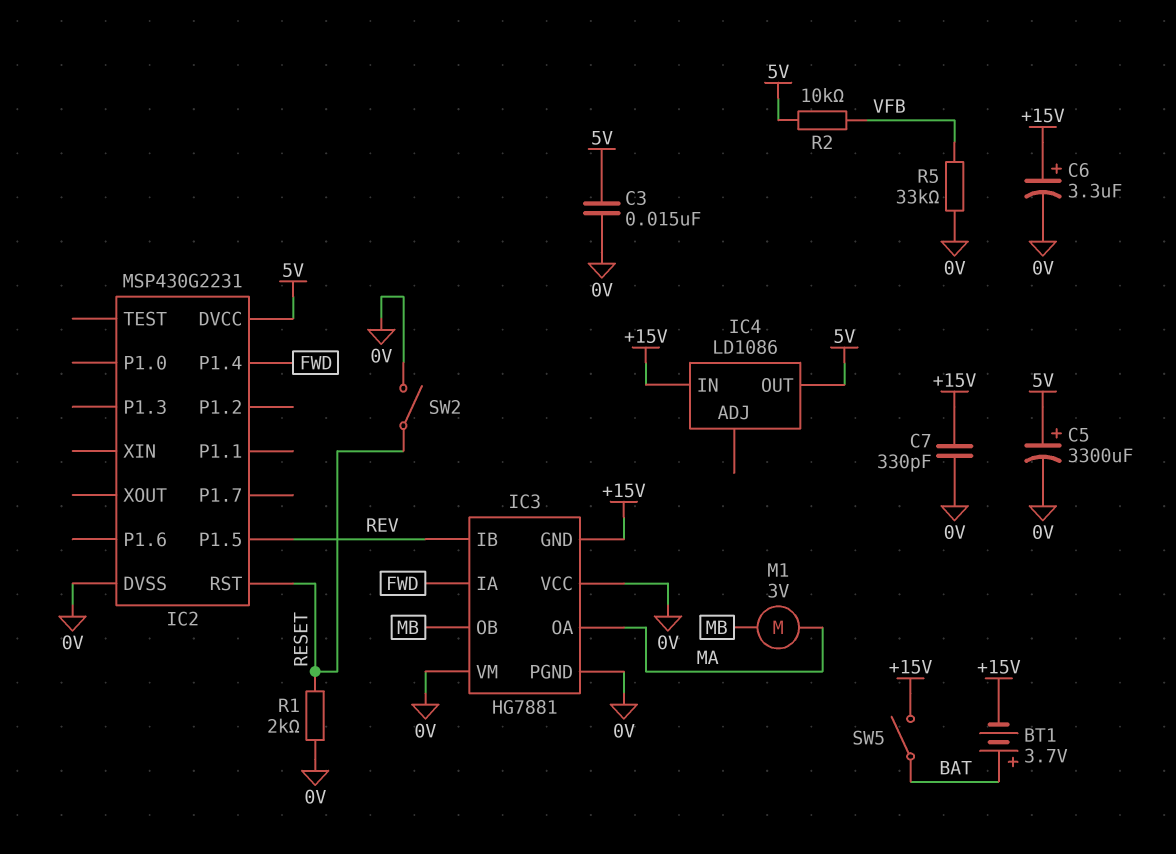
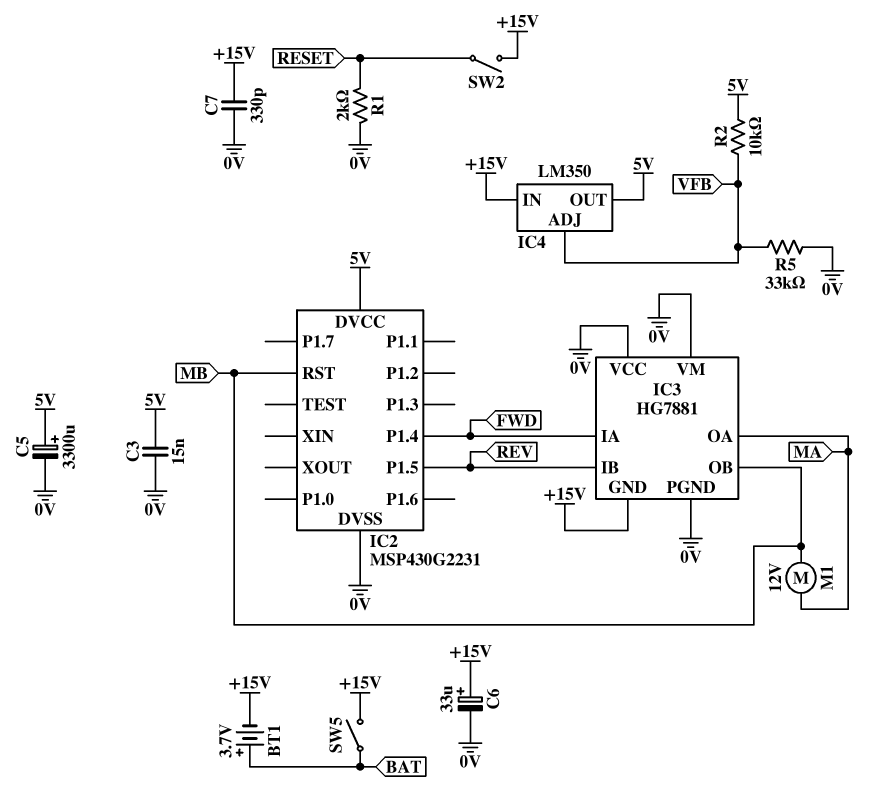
C6: 3.3uF (plus +15V, minus 0V) -> 33uF (plus +15V, minus 0V)
IC2 pin RST: RESET -> MB
IC4: LD1086 -> LM350
IC4 pin ADJ: none -> VFB
M1: motor 3V (MA, MB) -> motor 12V (MA, MB)
SW2: switch (0V, RESET) -> switch (+15V, RESET)

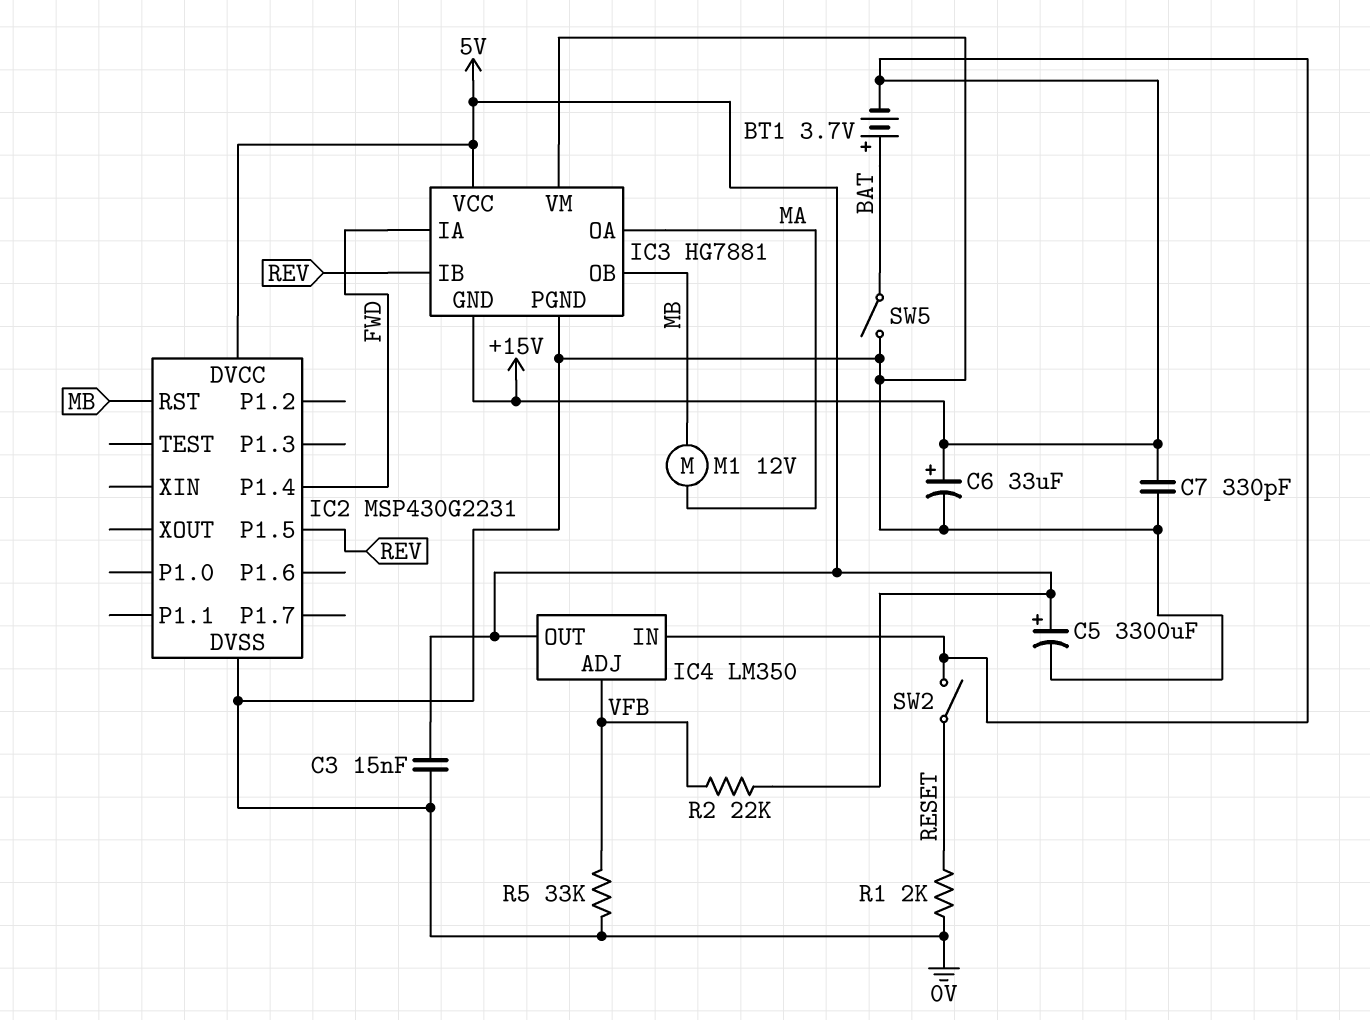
IC3 pin VCC: 0V -> 5V
R2: 10k (5V, VFB) -> 22k (5V, VFB)
SW5: switch (+15V, BAT) -> switch (0V, BAT)

